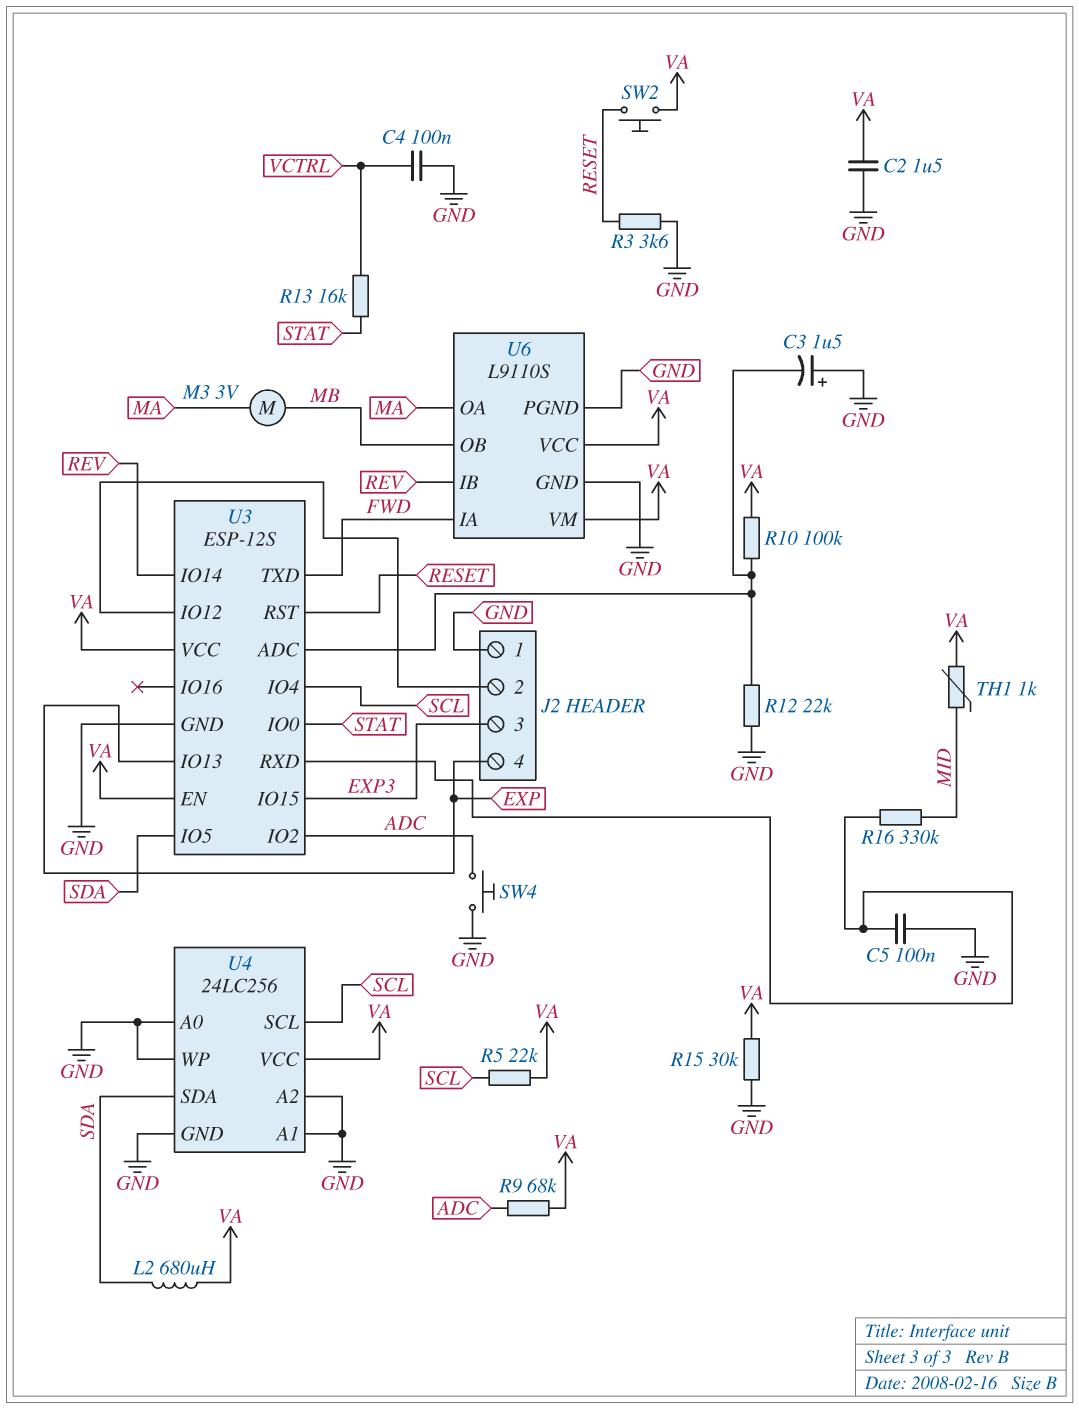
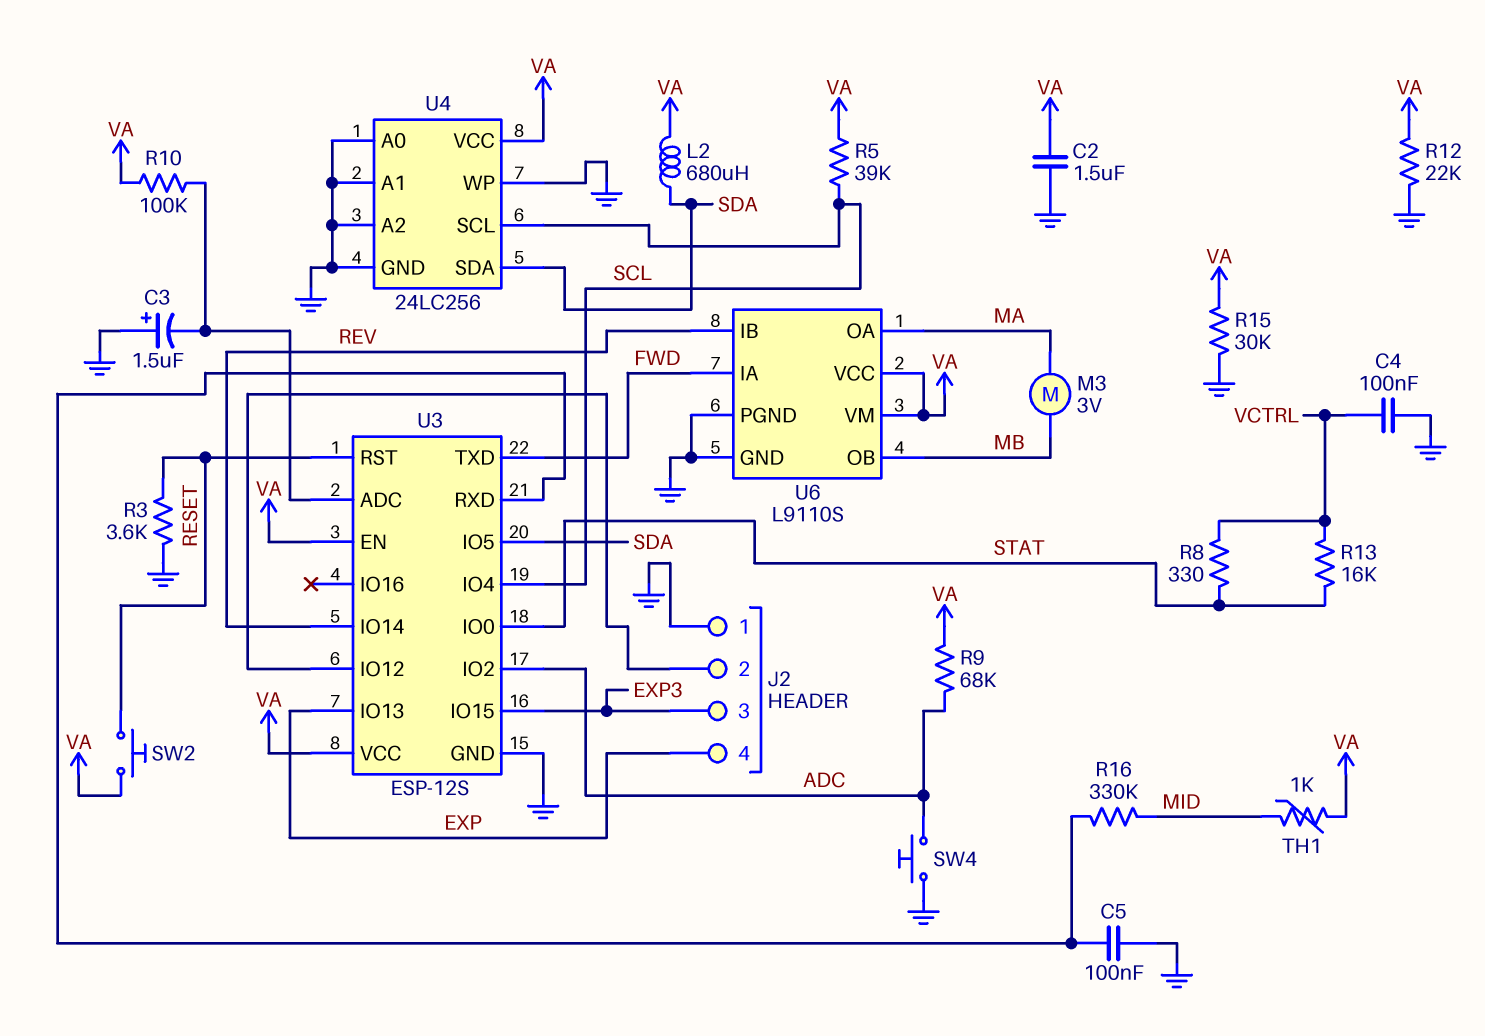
R5: 22k (SCL, VA) -> 39k (SCL, VA)
R8: none -> 330 (STAT, VCTRL)
R12: 22k (GND, U3/ADC) -> 22k (GND, VA)

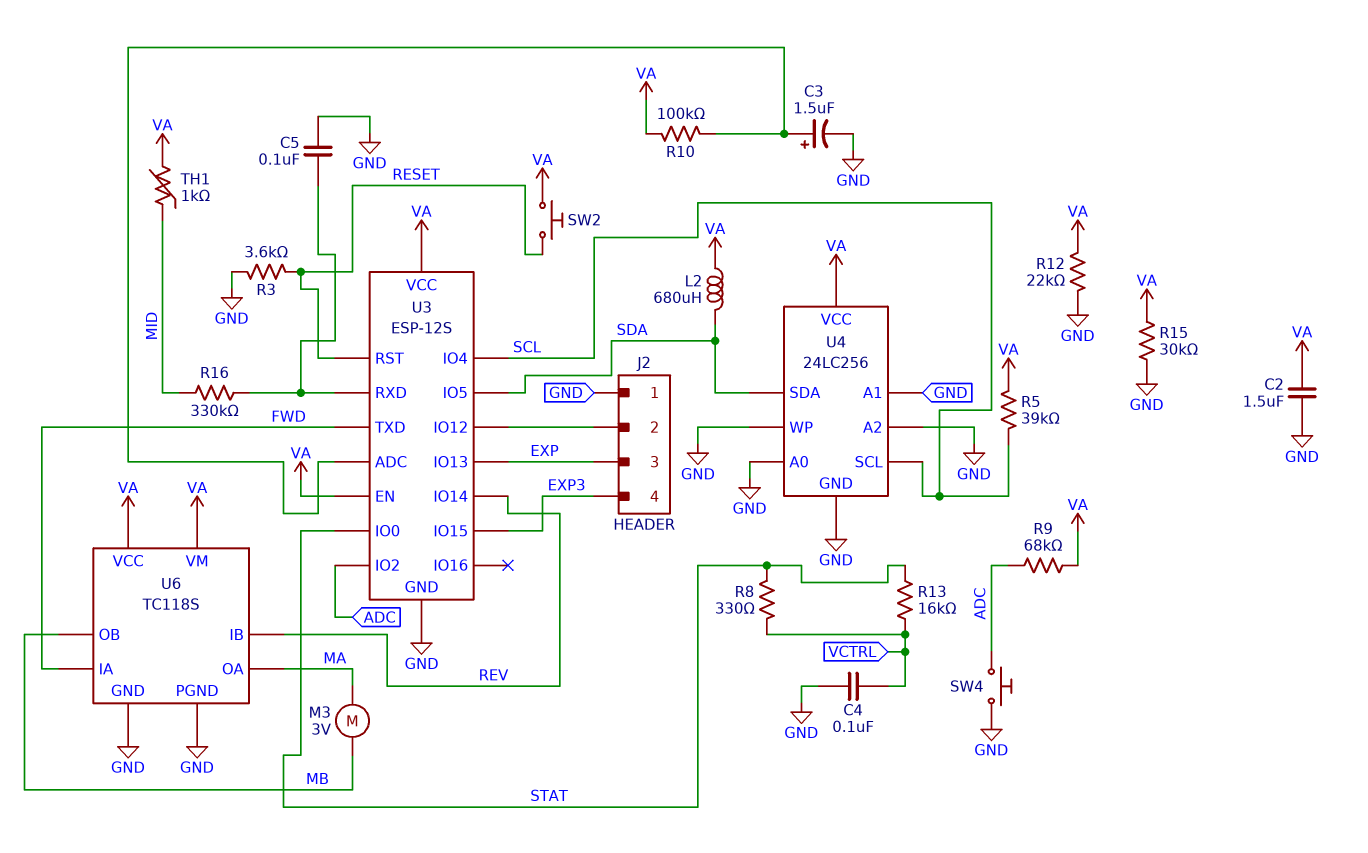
C3: 1.5uF (plus GND, minus U3/ADC) -> 1.5uF (plus U3/ADC, minus GND)
J2 pin 3: EXP3 -> EXP
J2 pin 4: EXP -> EXP3
U6: L9110S -> TC118S

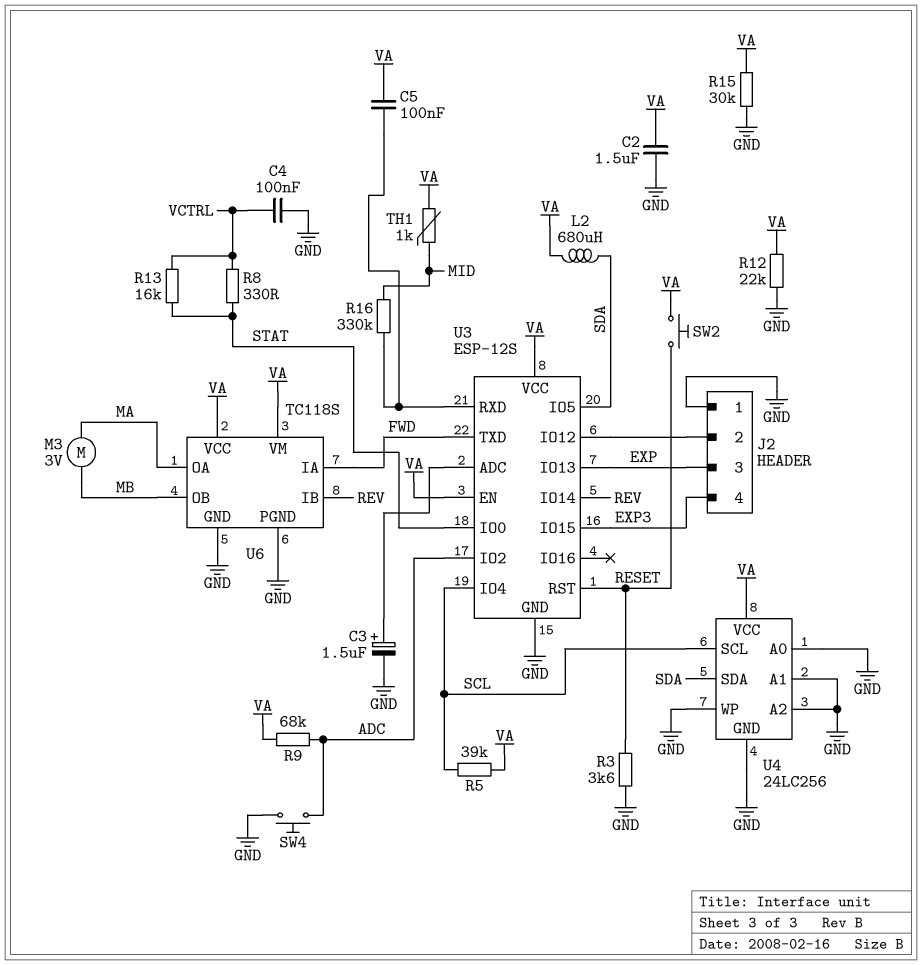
C5: 100nF (GND, U3/RXD) -> 100nF (U3/RXD, VA)
R10: 100k (U3/ADC, VA) -> none

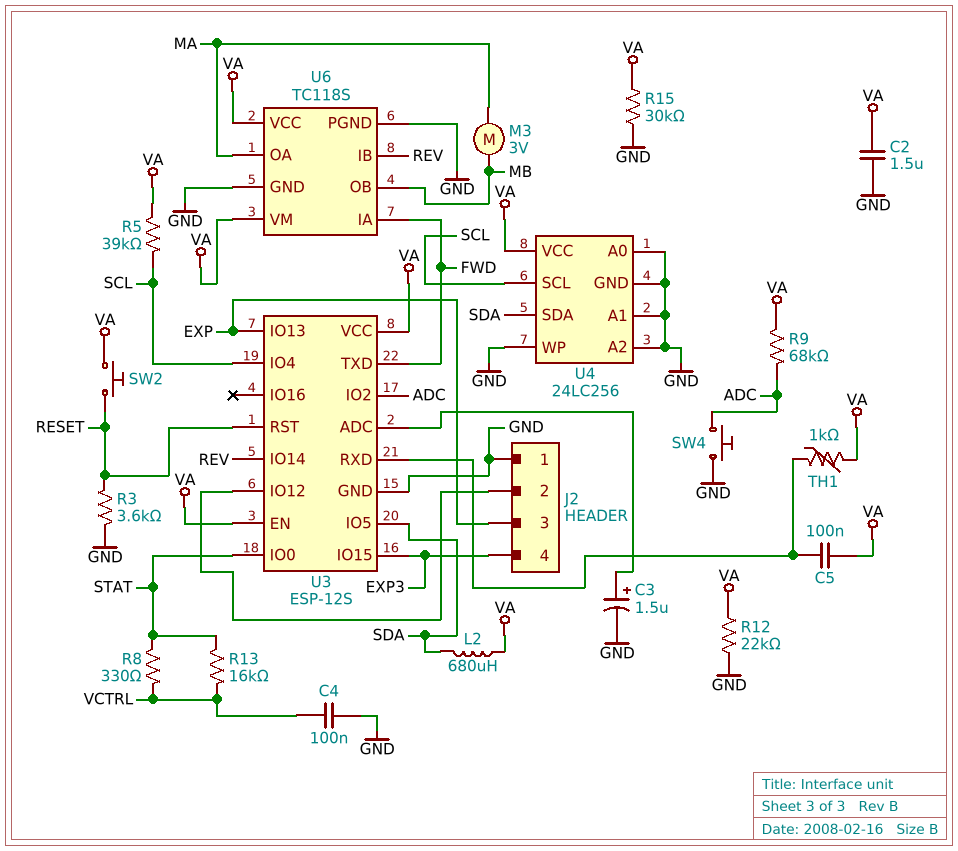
R16: 330k (MID, U3/RXD) -> none
TH1: 1k (MID, VA) -> 1k (U3/RXD, VA)

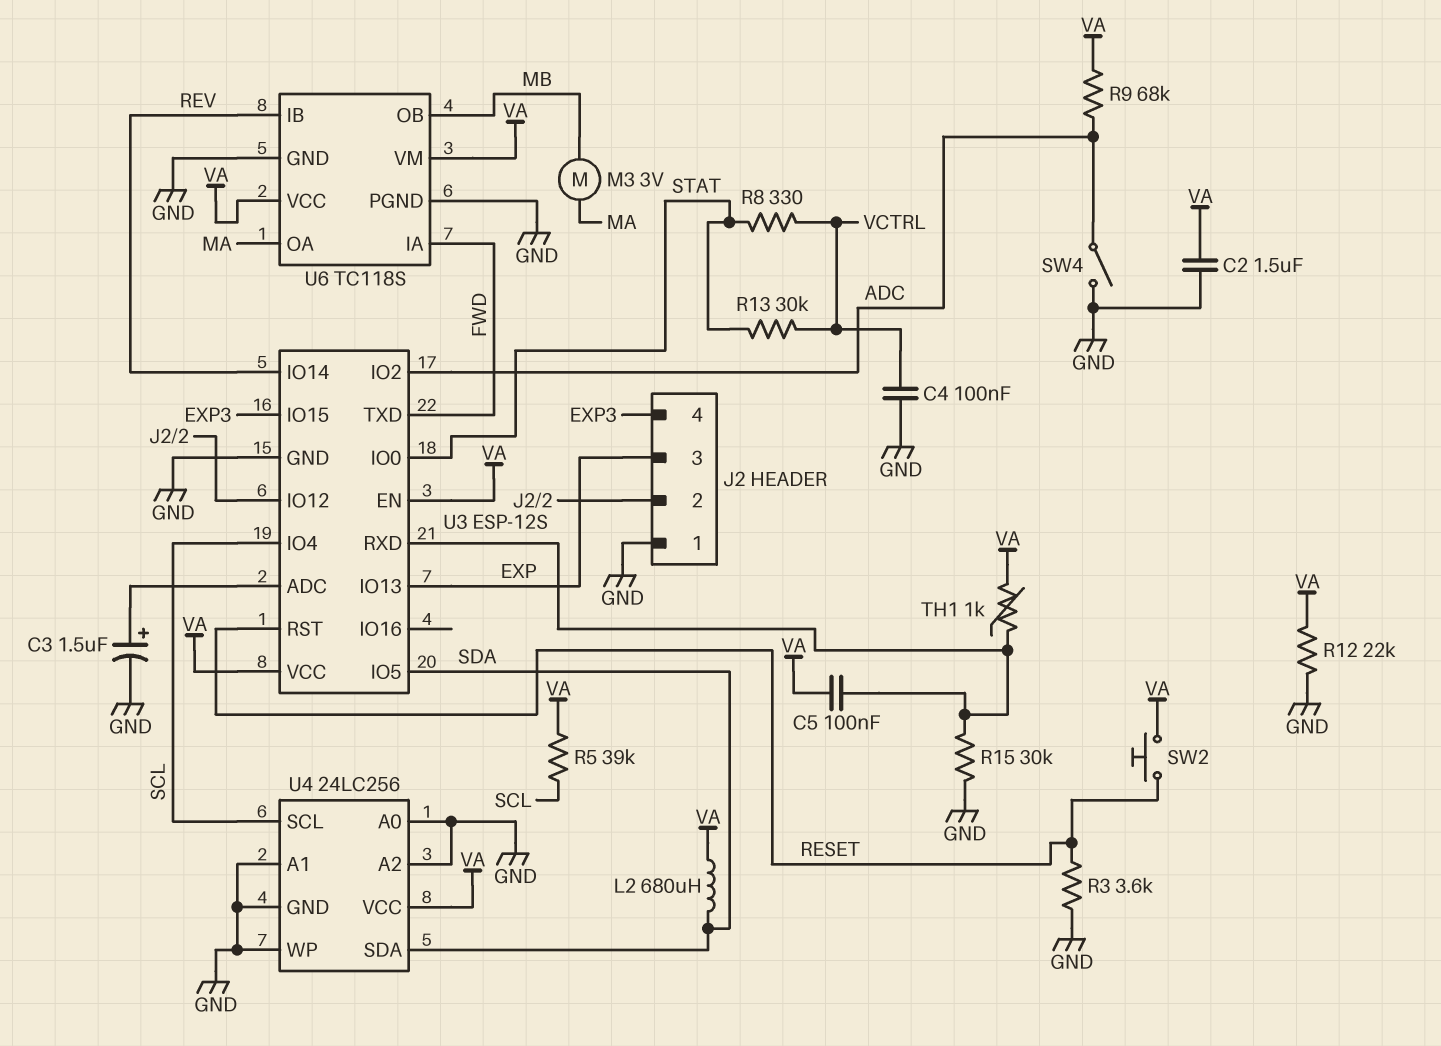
R13: 16k (STAT, VCTRL) -> 30k (STAT, VCTRL)
R15: 30k (GND, VA) -> 30k (GND, U3/RXD)
SW4: button (ADC, GND) -> switch (ADC, GND)

